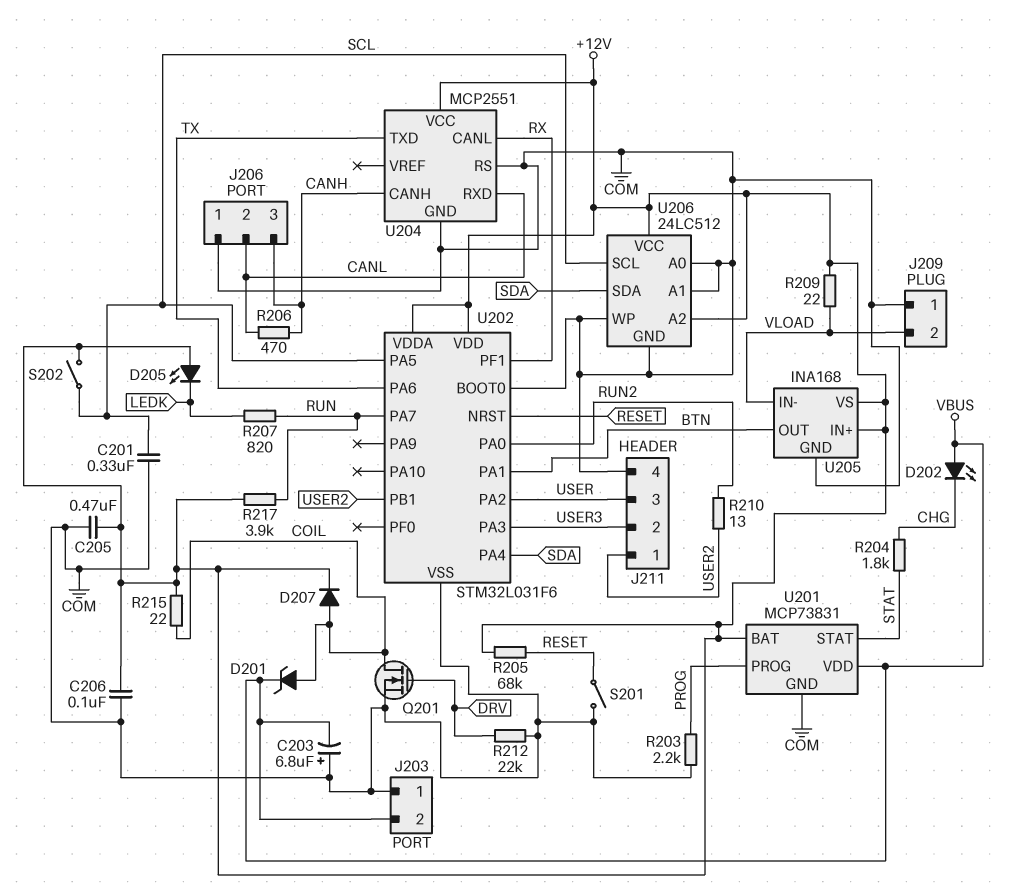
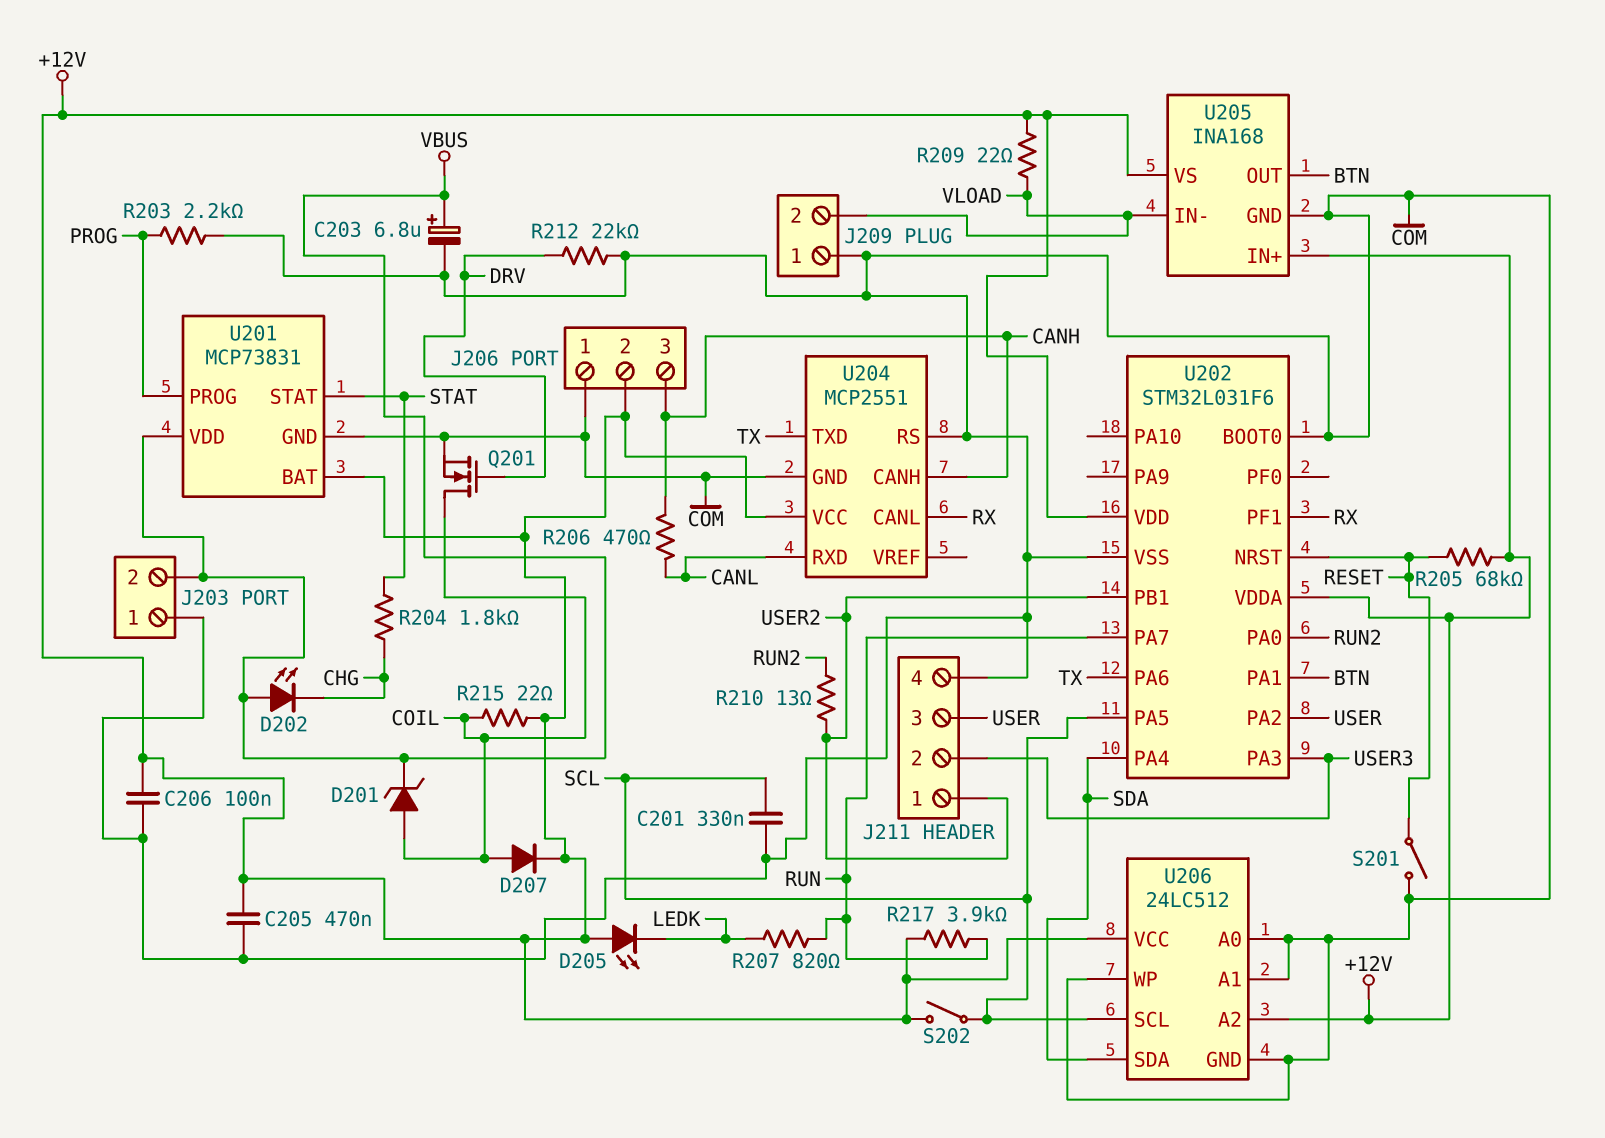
C203: 6.8uF (plus COM, minus VBUS) -> 6.8uF (plus VBUS, minus COM)
J206 pin 2: CANL -> +12V

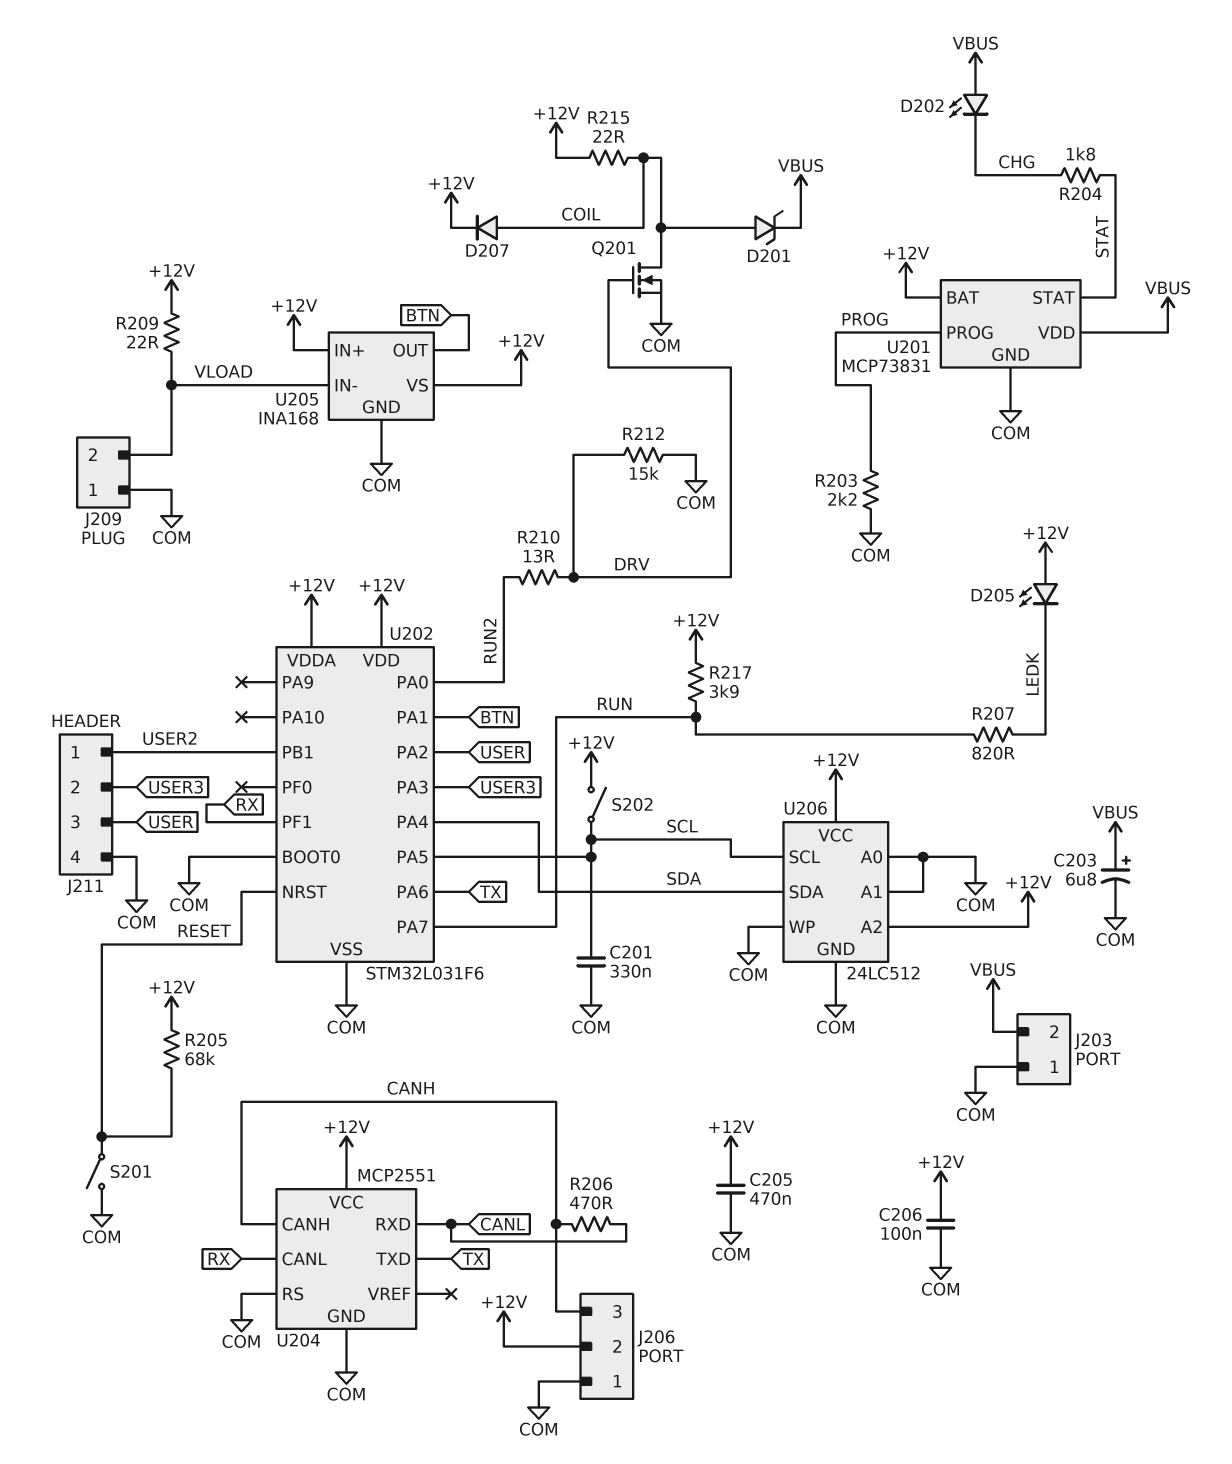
R210: 13 (RUN2, USER2) -> 13 (DRV, RUN2)
R212: 22k (COM, DRV) -> 15k (COM, DRV)

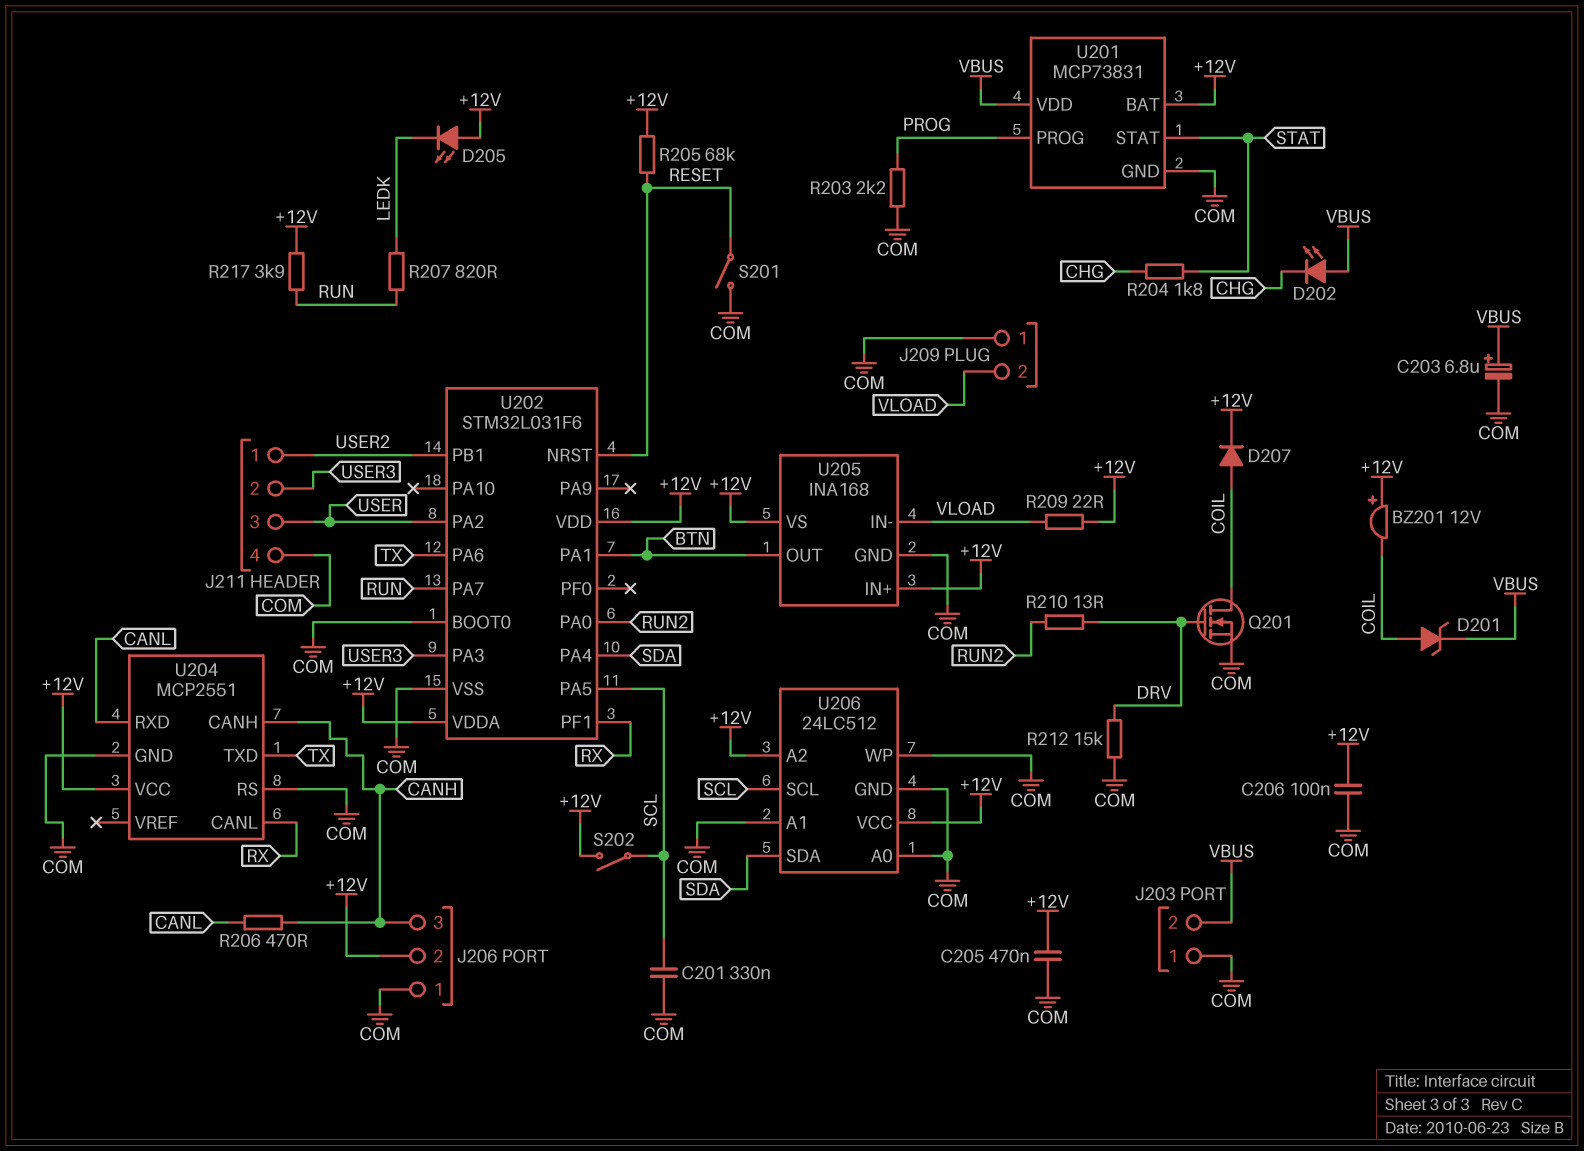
BZ201: none -> buzzer 12V (plus +12V, minus COIL)
R215: 22 (+12V, COIL) -> none

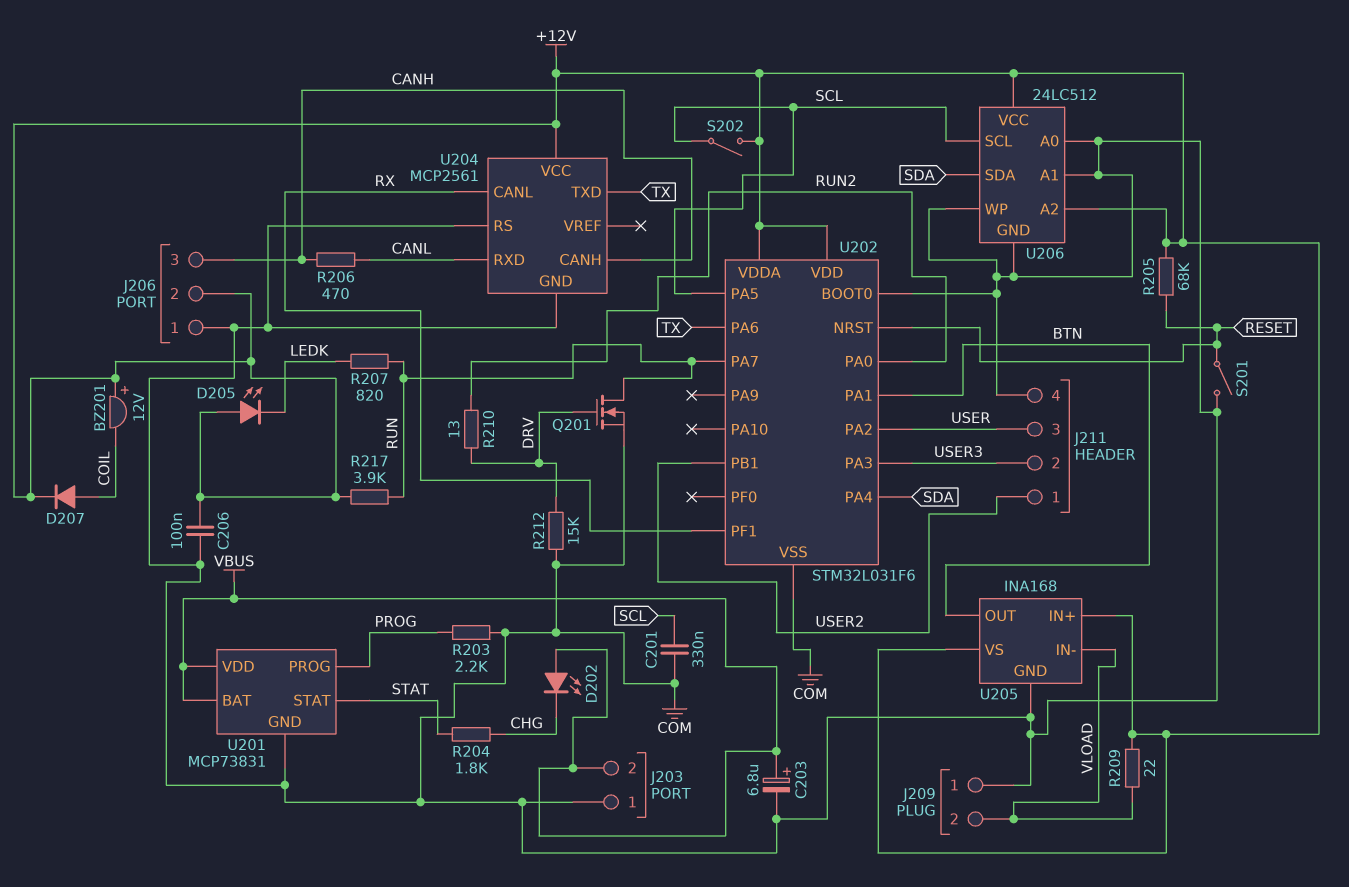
C205: 470nF (+12V, COM) -> none
D201: zener (A COIL, K VBUS) -> none
Q201: NMOS (G DRV, D COIL, S COM) -> NMOS (G DRV, D RUN, S COM)
U201 pin BAT: +12V -> VBUS
U204: MCP2551 -> MCP2561

